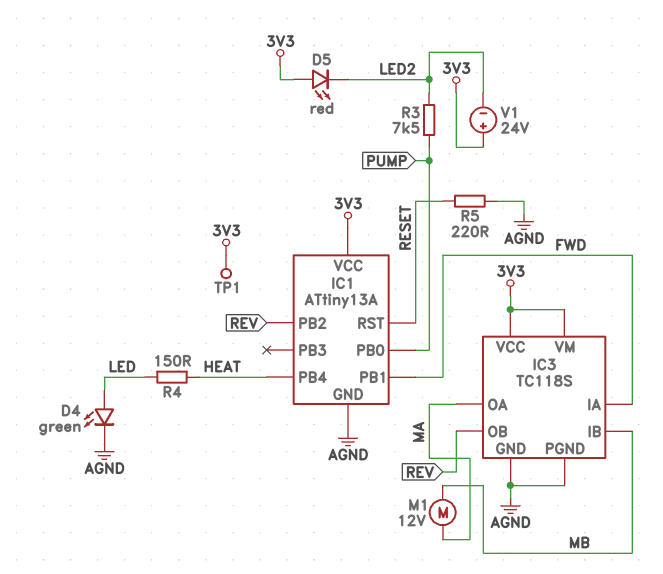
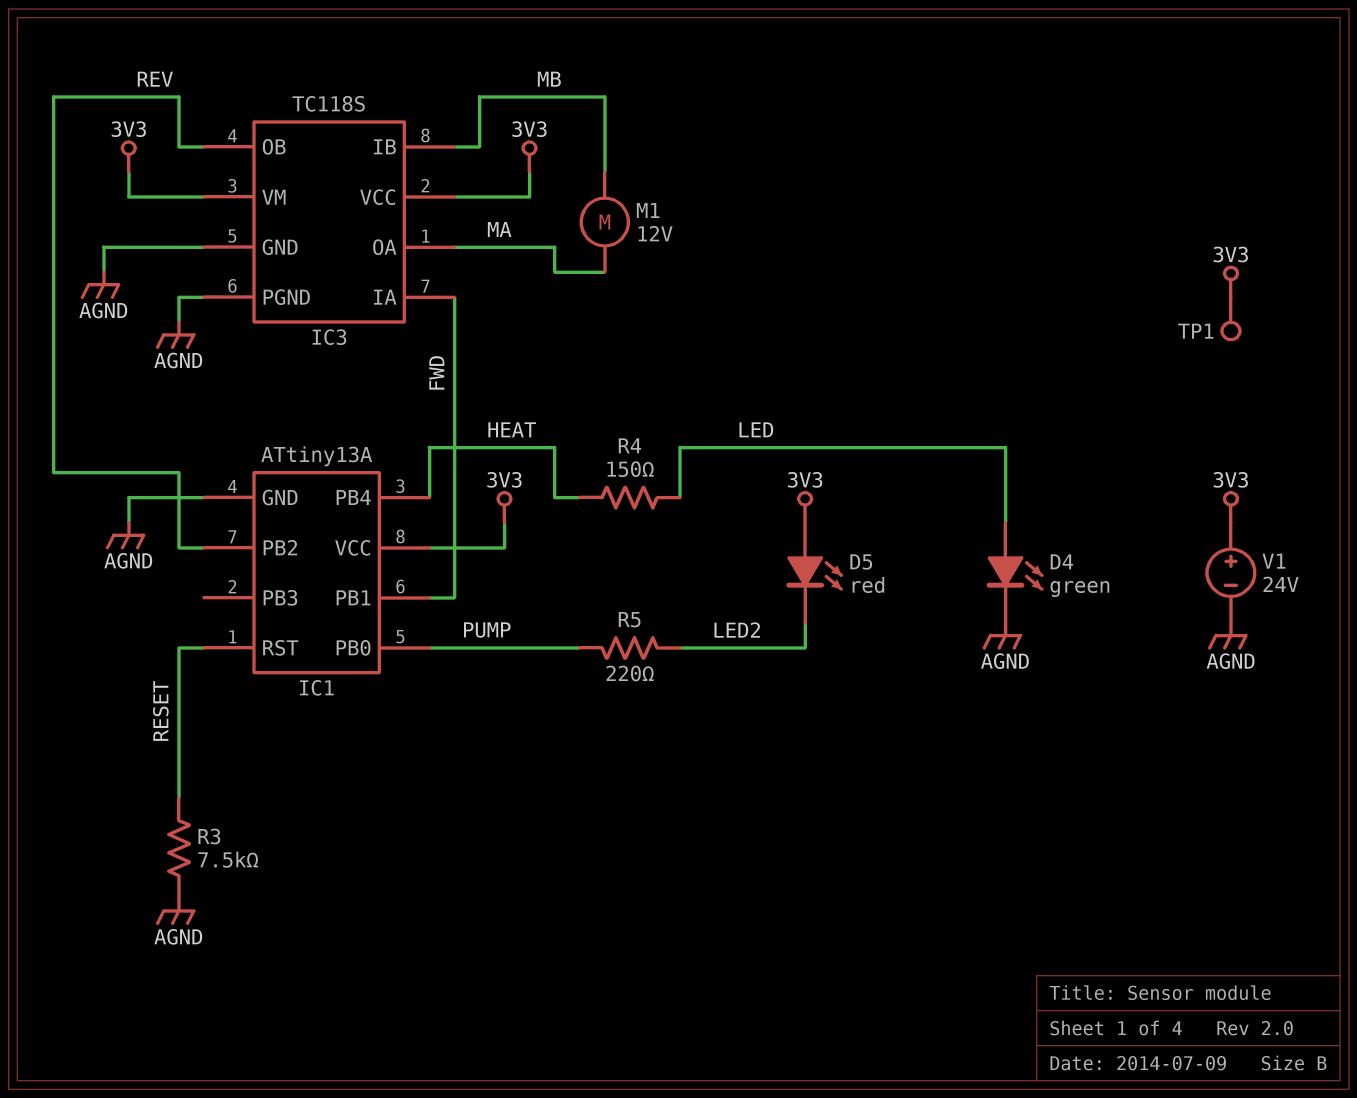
R3: 7.5k (LED2, PUMP) -> 7.5k (AGND, RESET)
R5: 220 (AGND, RESET) -> 220 (LED2, PUMP)
V1: 24V (plus 3V3, minus LED2) -> 24V (plus 3V3, minus AGND)

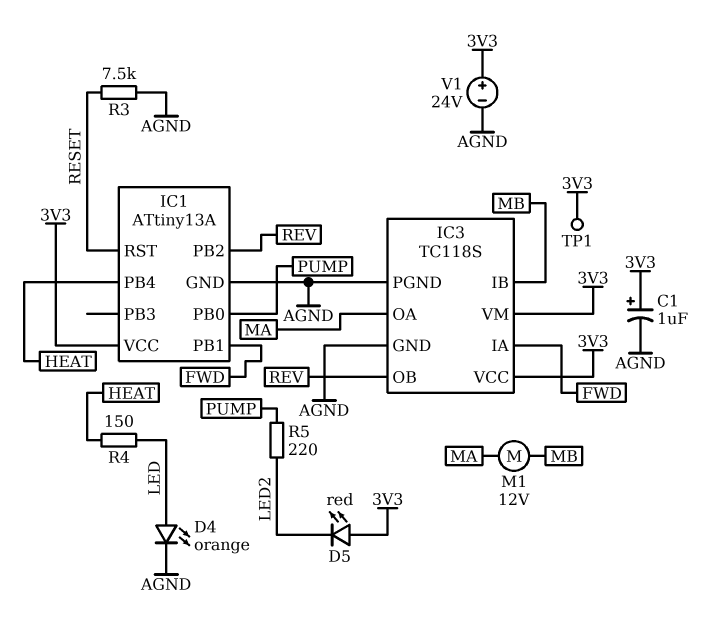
C1: none -> 1uF (plus 3V3, minus AGND)
D4: LED green (A LED, K AGND) -> LED orange (A LED, K AGND)

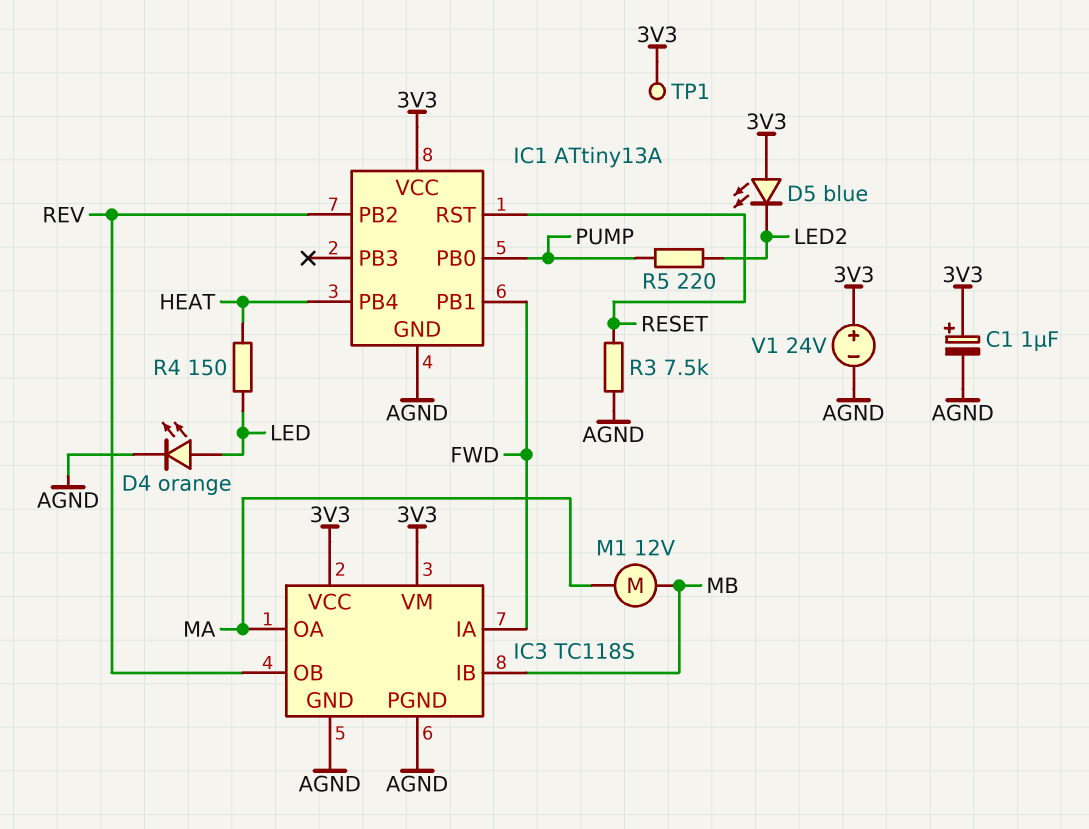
D5: LED red (A 3V3, K LED2) -> LED blue (A 3V3, K LED2)

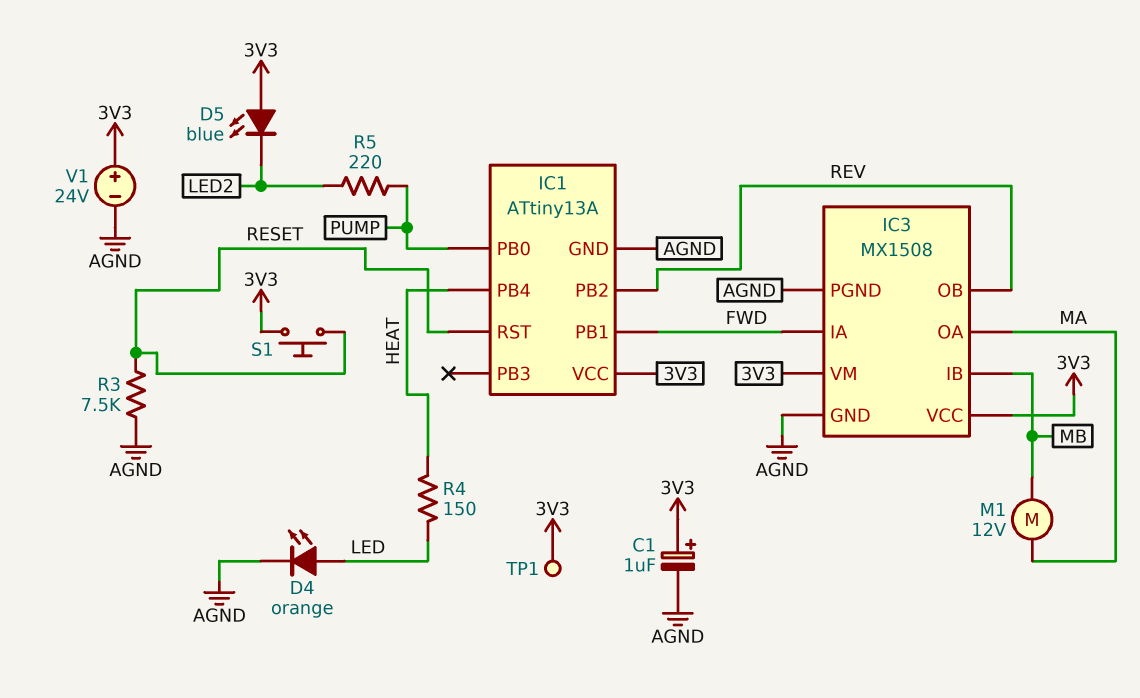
IC3: TC118S -> MX1508
S1: none -> button (3V3, RESET)

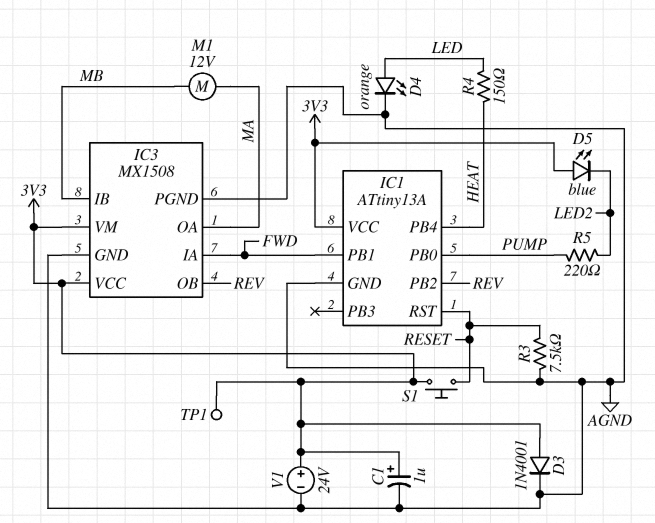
D3: none -> diode 1N4001 (A 3V3, K AGND)

